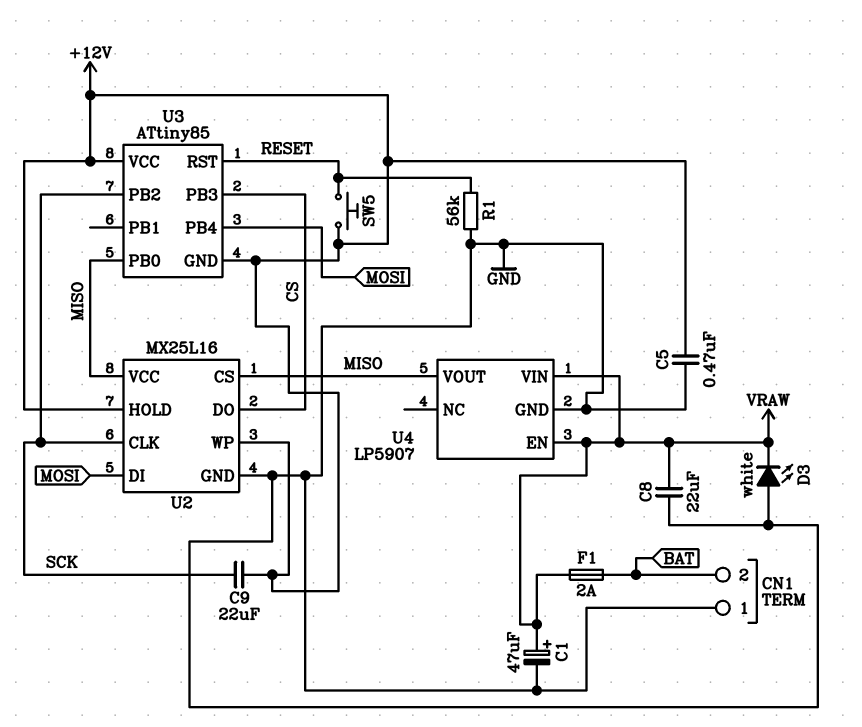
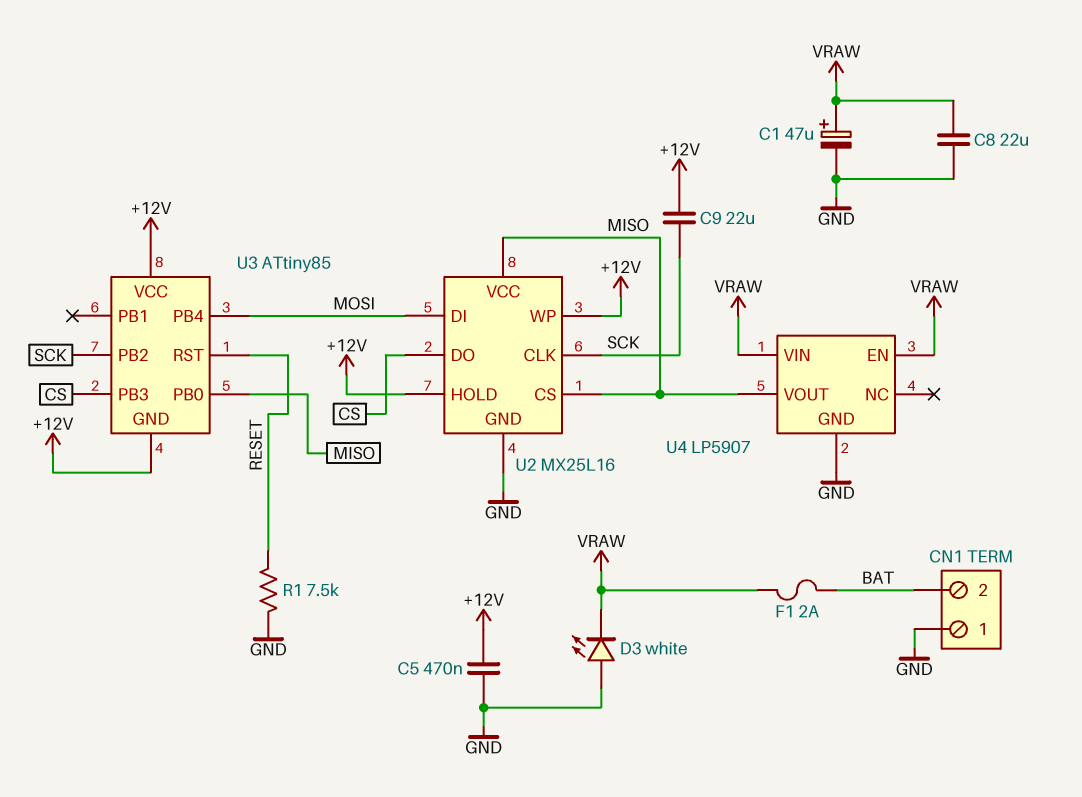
R1: 56k (GND, RESET) -> 7.5k (GND, RESET)
SW5: button (+12V, RESET) -> none

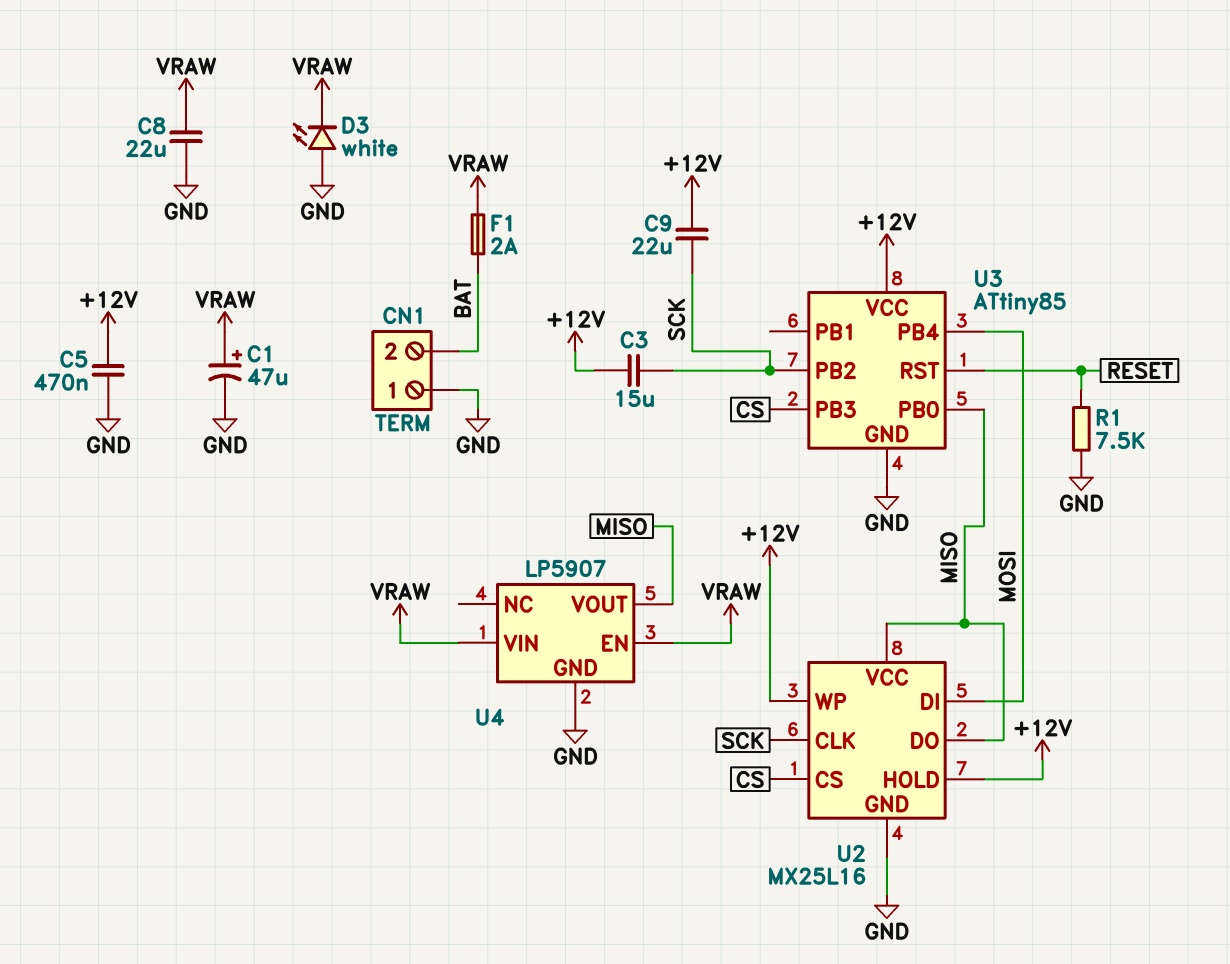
C3: none -> 15uF (+12V, SCK)
U2 pin CS: MISO -> CS
U2 pin DO: CS -> MISO
U3 pin GND: +12V -> GND

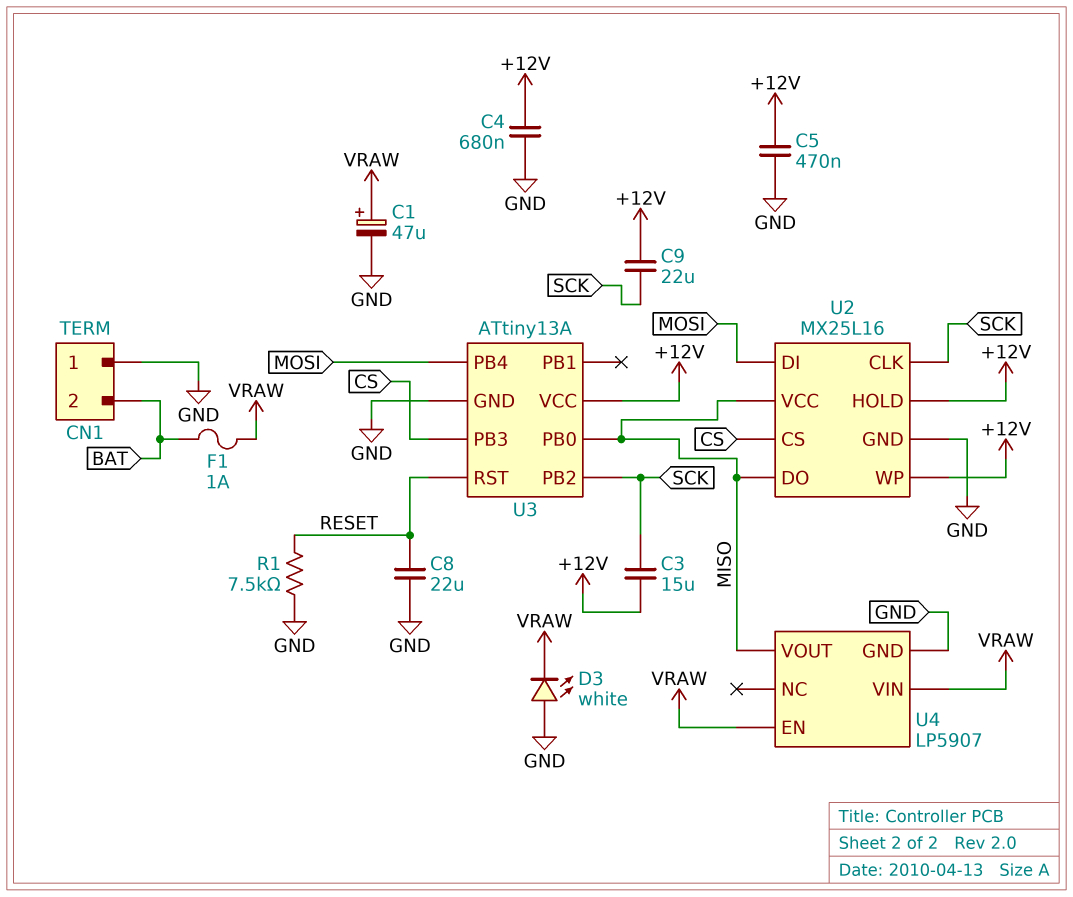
C4: none -> 680nF (+12V, GND)
C8: 22uF (GND, VRAW) -> 22uF (GND, RESET)
F1: 2A (BAT, VRAW) -> 1A (BAT, VRAW)
U3: ATtiny85 -> ATtiny13A

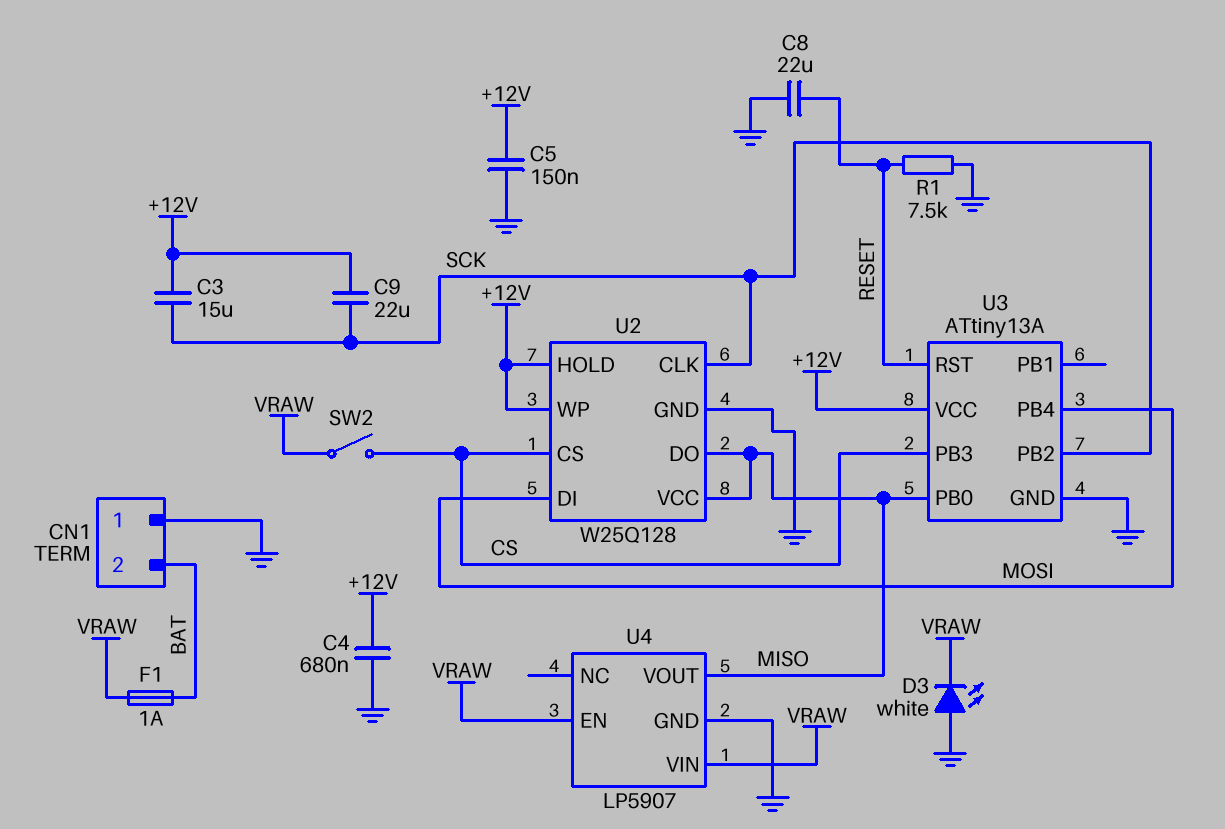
C1: 47uF (plus VRAW, minus GND) -> none
C5: 470nF (+12V, GND) -> 150nF (+12V, GND)
SW2: none -> switch (CS, VRAW)
U2: MX25L16 -> W25Q128

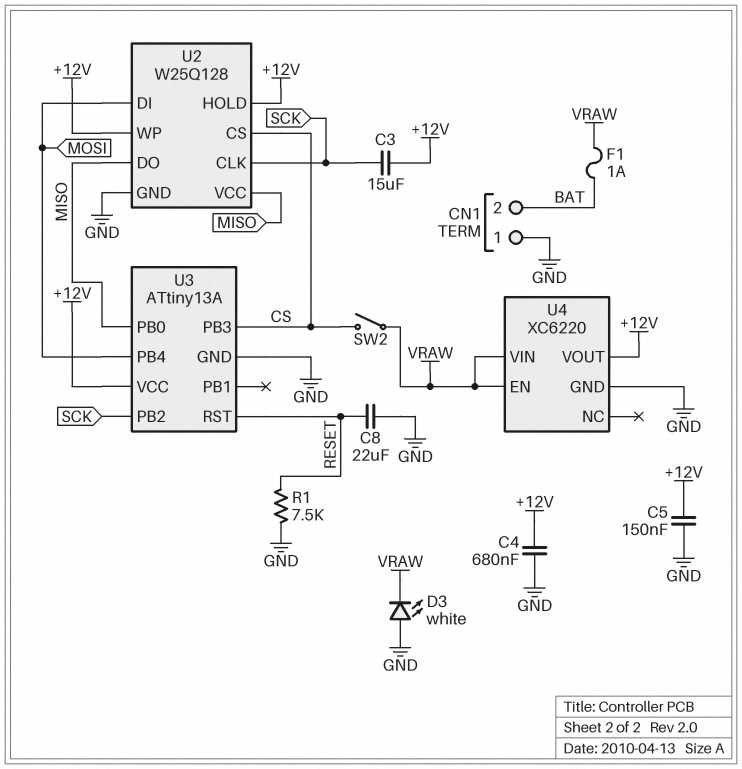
C9: 22uF (+12V, SCK) -> none
U4: LP5907 -> XC6220
U4 pin VOUT: MISO -> +12V

